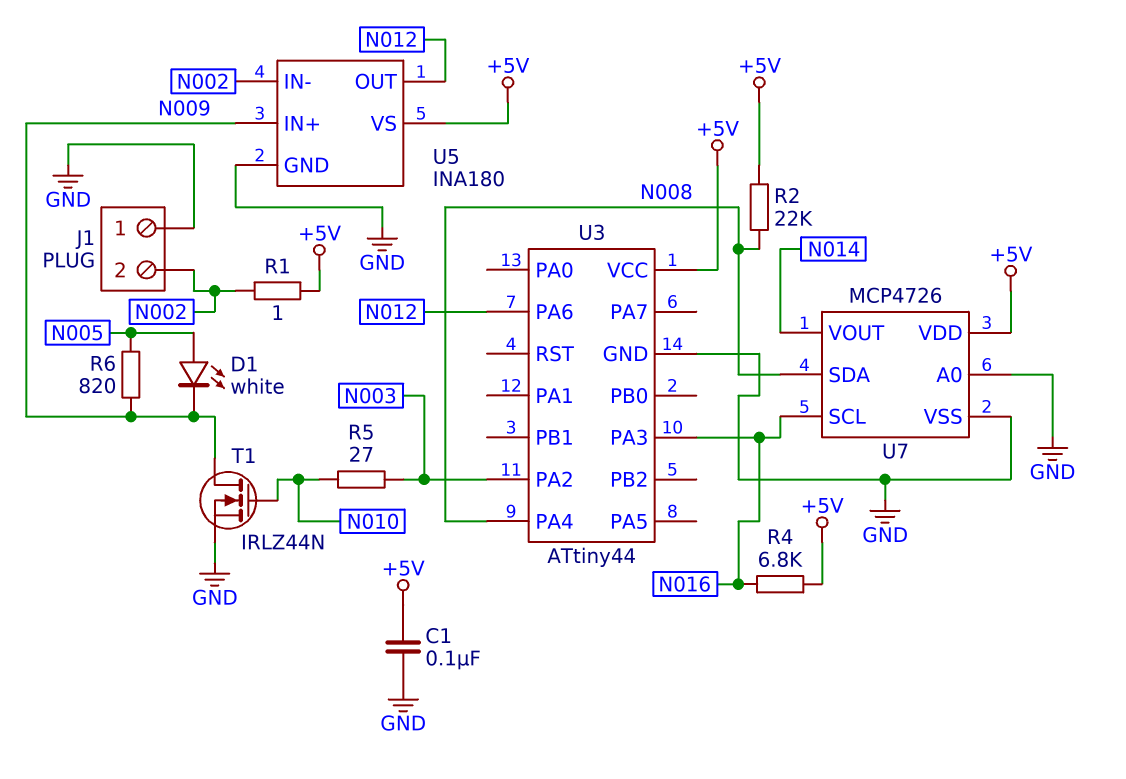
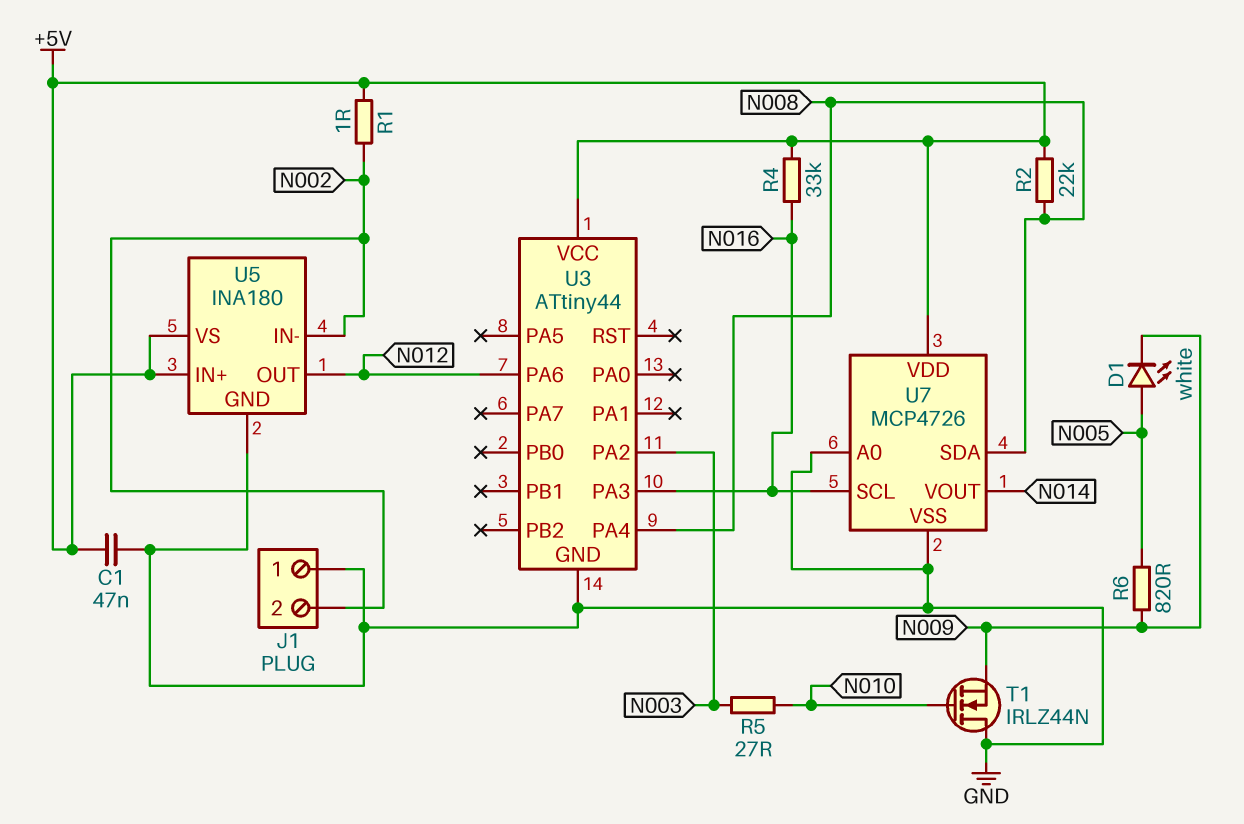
C1: 100nF (+5V, GND) -> 47nF (+5V, GND)
R4: 6.8k (+5V, N016) -> 33k (+5V, N016)
T1: NMOS IRLZ44N (G N010, D N009, S GND) -> NMOS IRLZ44N (G N010, D GND, S N009)
U5 pin IN+: N009 -> +5V

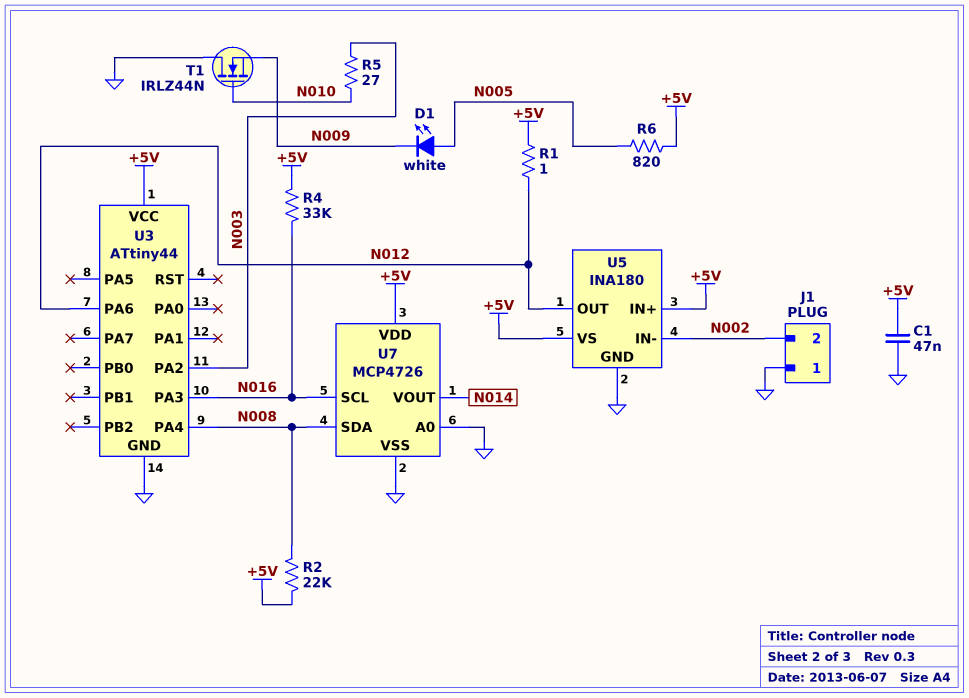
R1: 1 (+5V, N002) -> 1 (+5V, N012)
R6: 820 (N005, N009) -> 820 (+5V, N005)

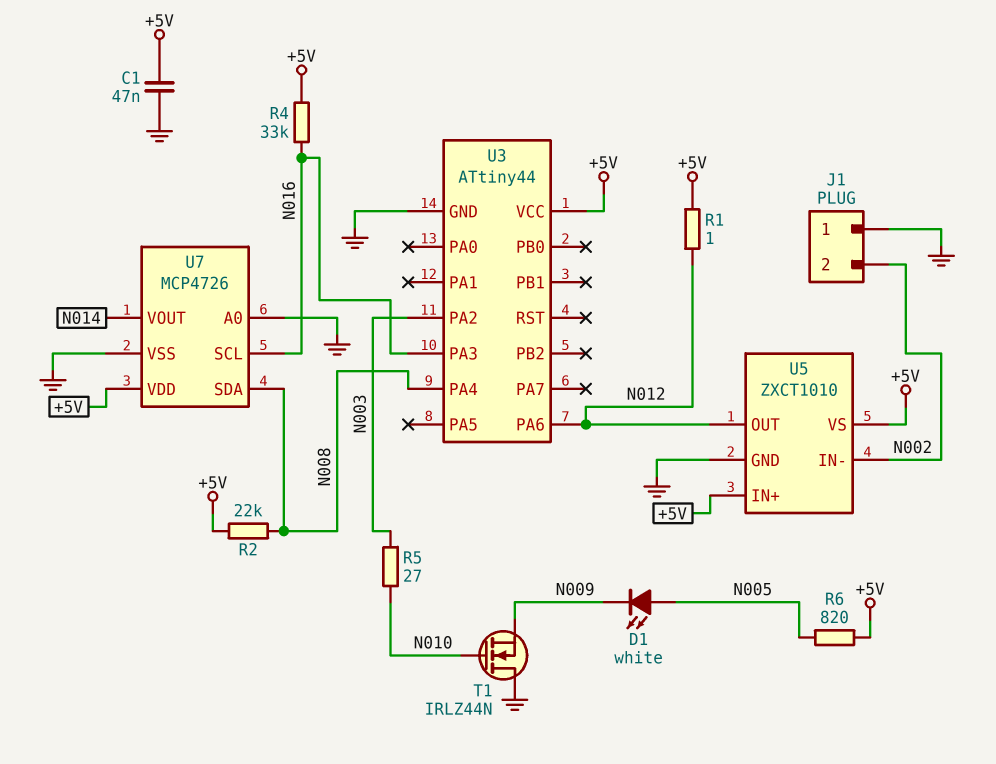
U5: INA180 -> ZXCT1010

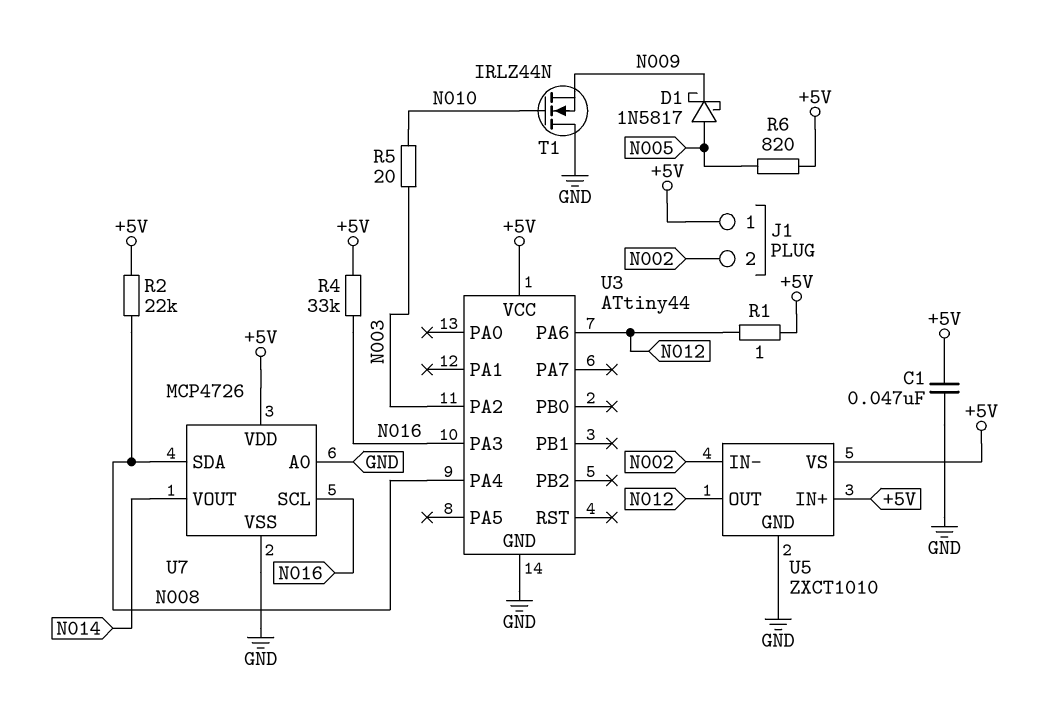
D1: LED white (A N005, K N009) -> schottky 1N5817 (A N005, K N009)
J1 pin 1: GND -> +5V
R5: 27 (N003, N010) -> 20 (N003, N010)

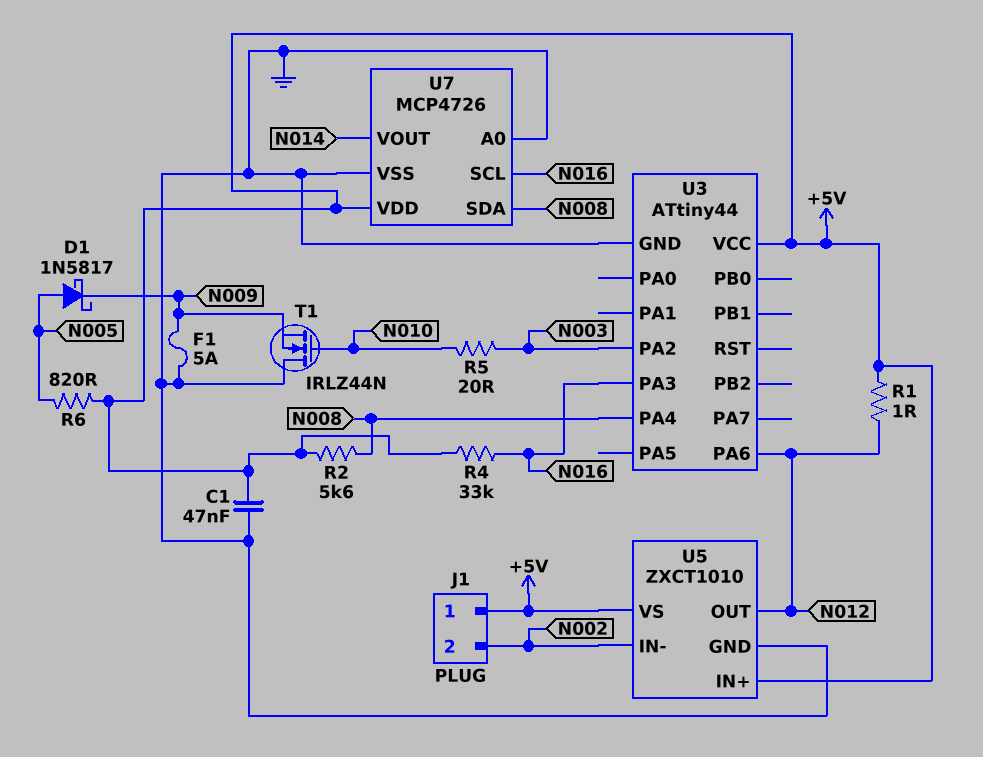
F1: none -> 5A (GND, N009)
R2: 22k (+5V, N008) -> 5.6k (+5V, N008)

